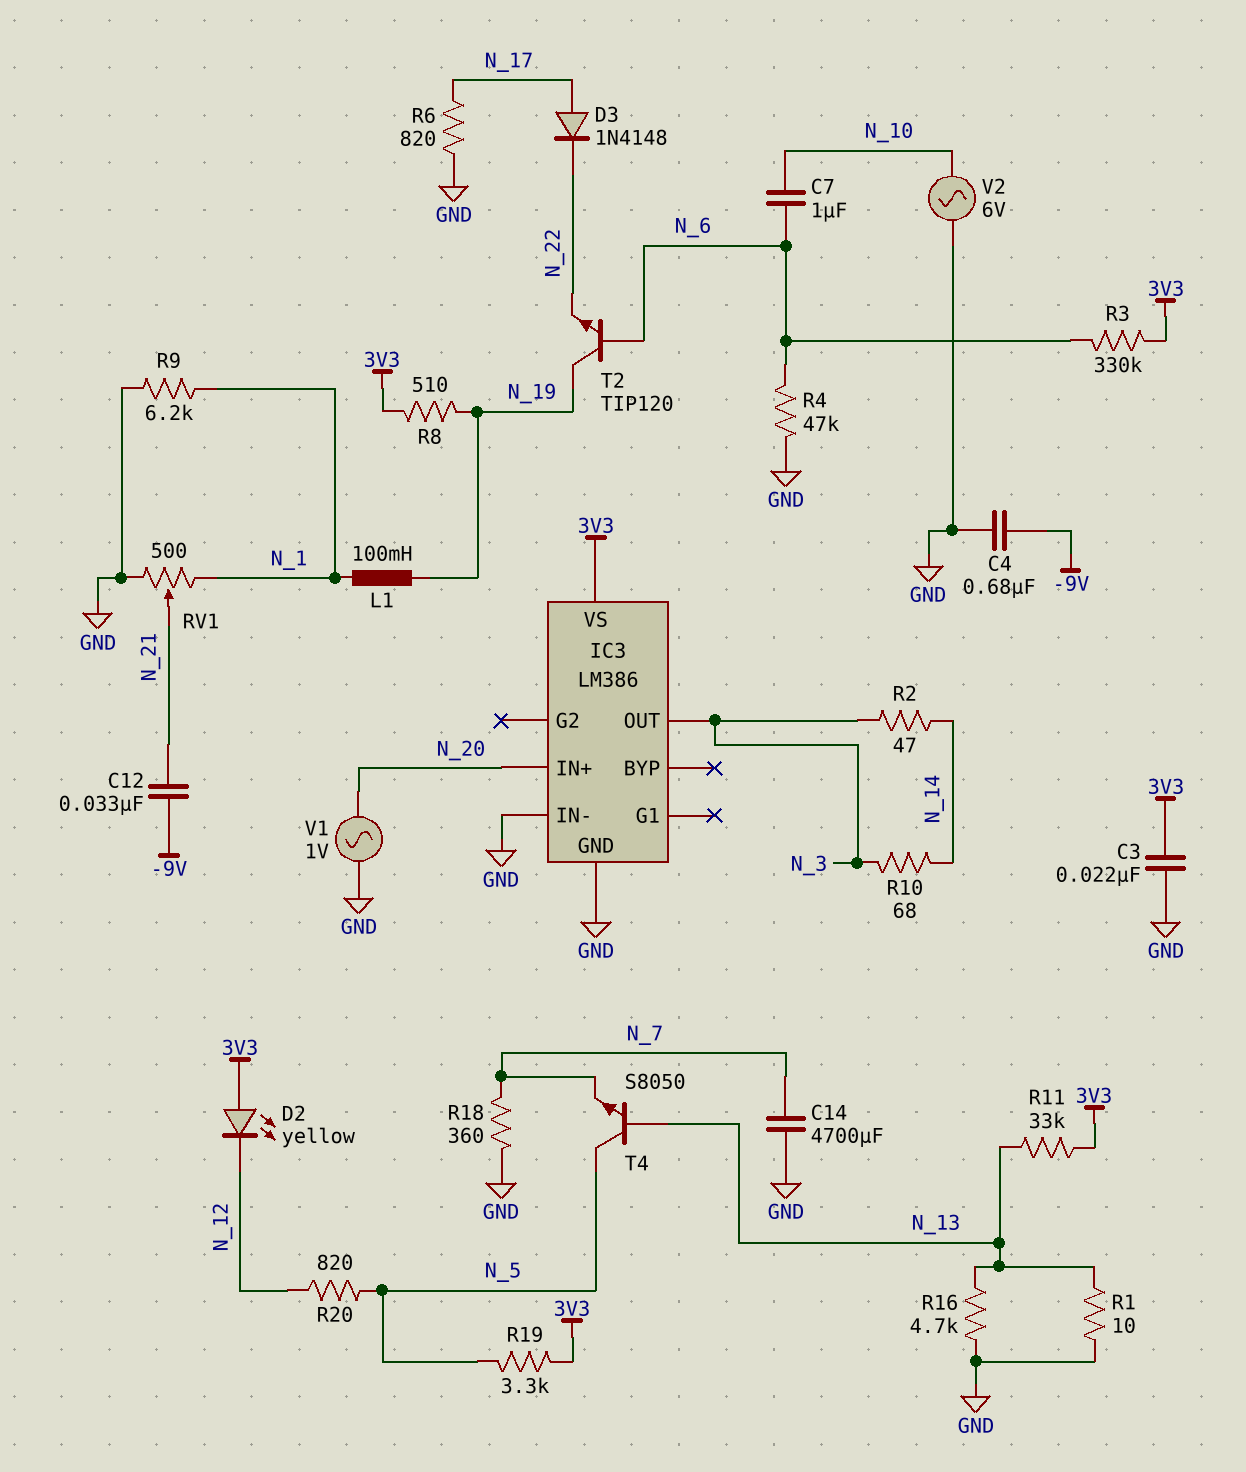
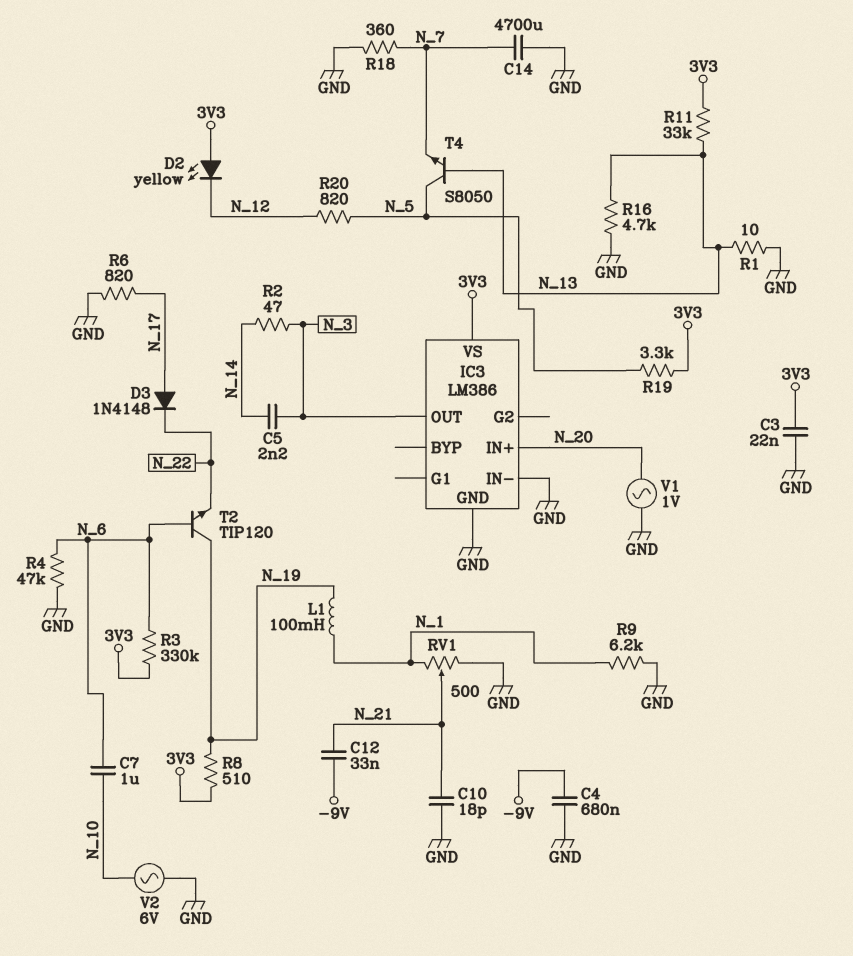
C5: none -> 2.2nF (N_3, N_14)
C10: none -> 18pF (GND, N_21)
R10: 68 (N_3, N_14) -> none

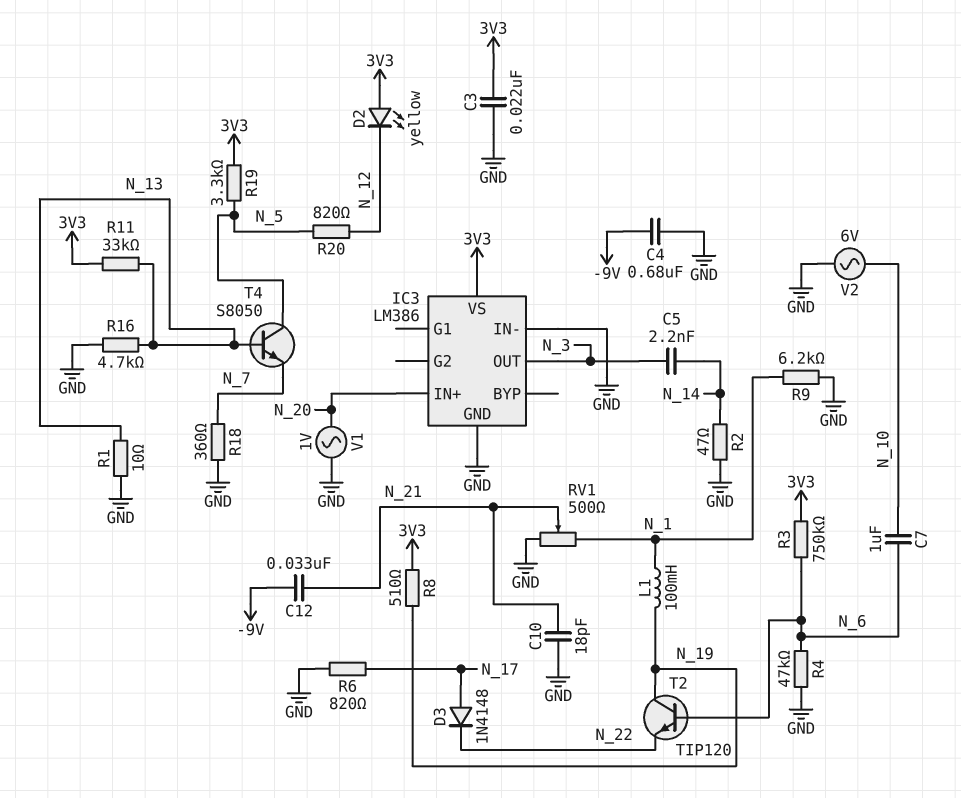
C14: 4700uF (GND, N_7) -> none
R2: 47 (N_3, N_14) -> 47 (GND, N_14)
R3: 330k (3V3, N_6) -> 750k (3V3, N_6)

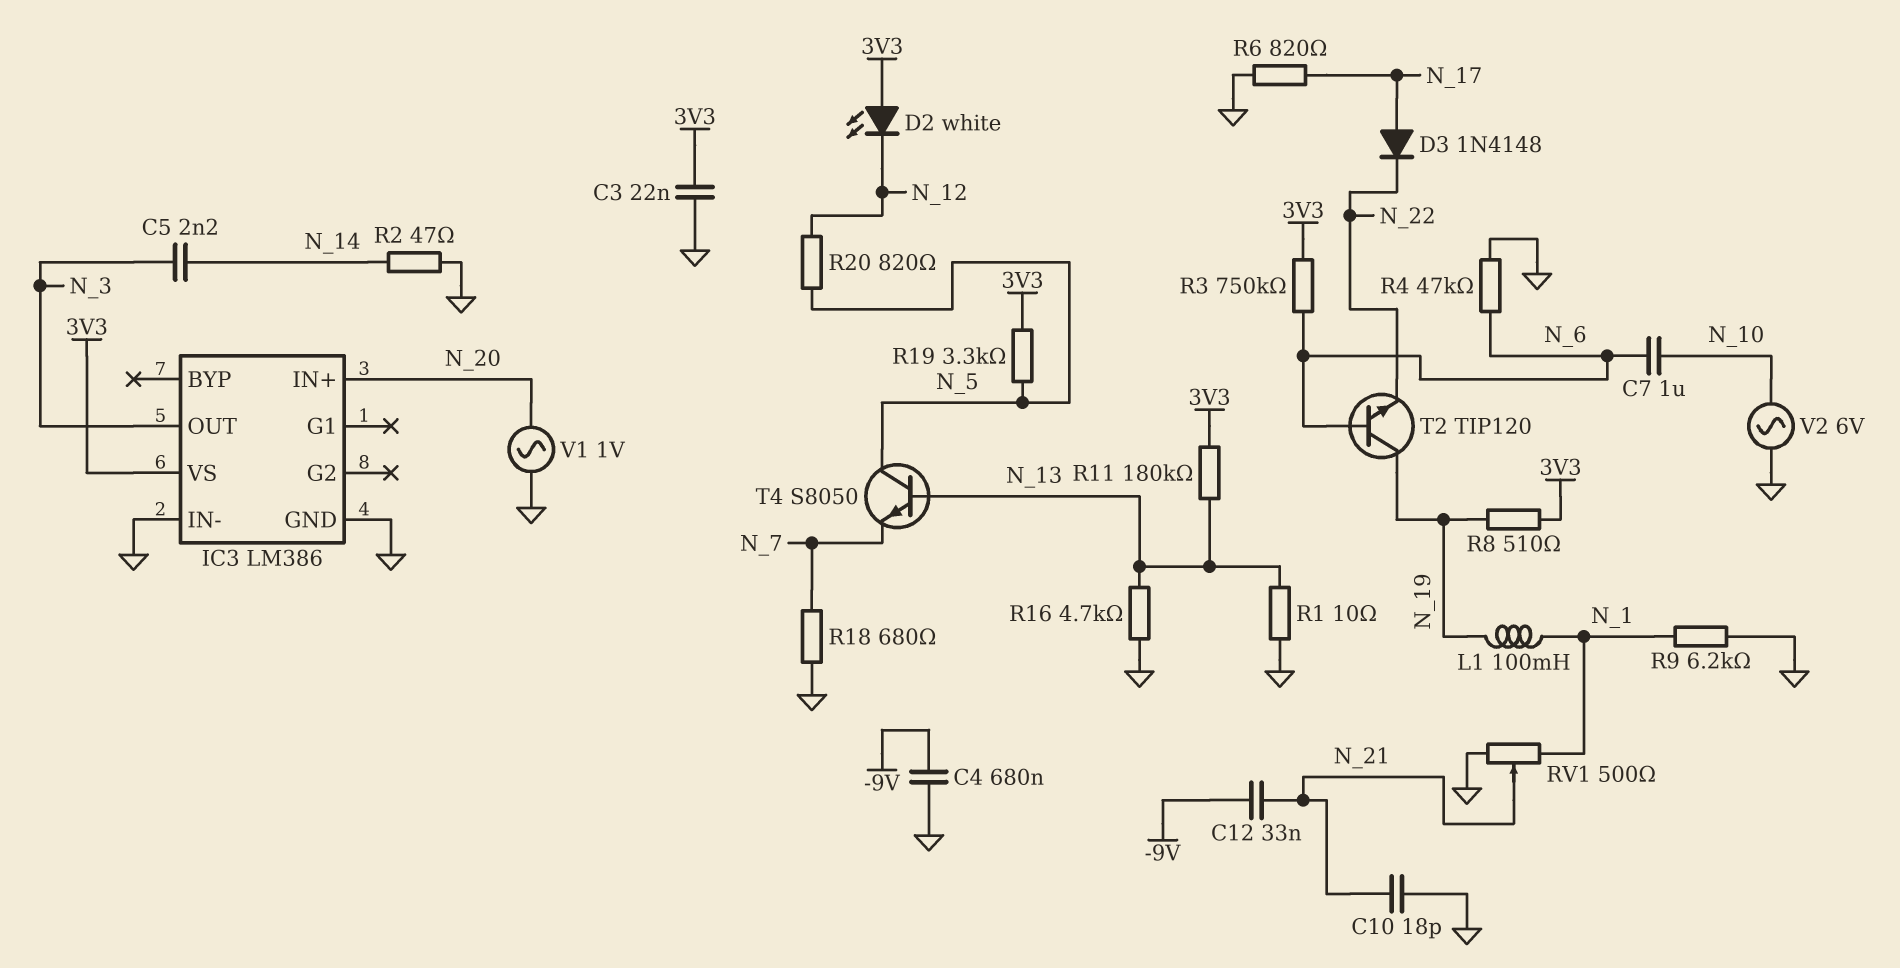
D2: LED yellow (A 3V3, K N_12) -> LED white (A 3V3, K N_12)
R11: 33k (3V3, N_13) -> 180k (3V3, N_13)
R18: 360 (GND, N_7) -> 680 (GND, N_7)

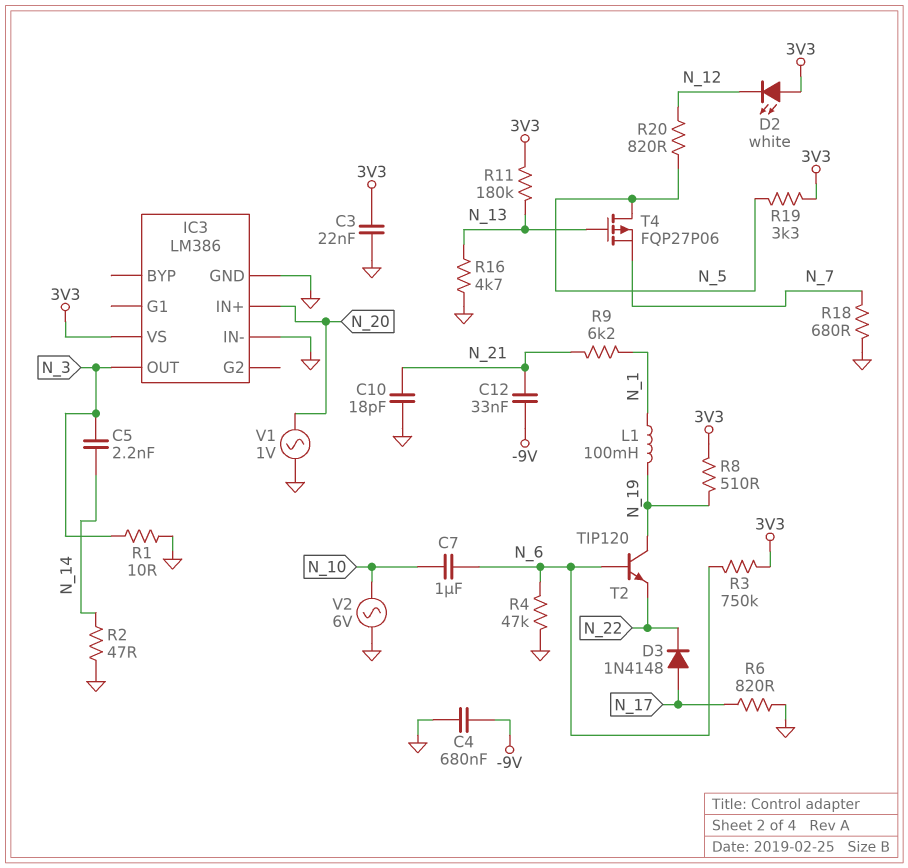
R1: 10 (GND, N_13) -> 10 (GND, N_3)
R9: 6.2k (GND, N_1) -> 6.2k (N_1, N_21)
RV1: 500 (GND, N_1, wiper N_21) -> none
T4: NPN S8050 (B N_13, C N_5, E N_7) -> PMOS FQP27P06 (G N_13, D N_5, S N_7)

